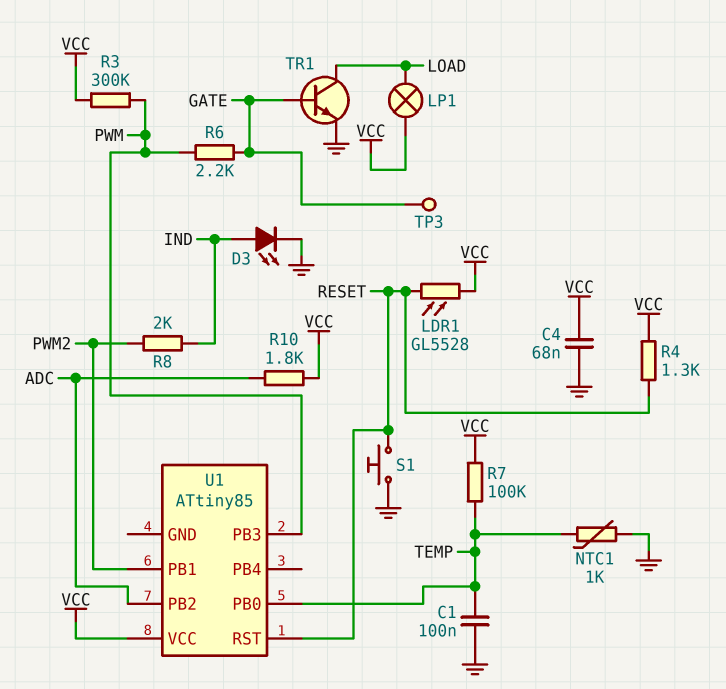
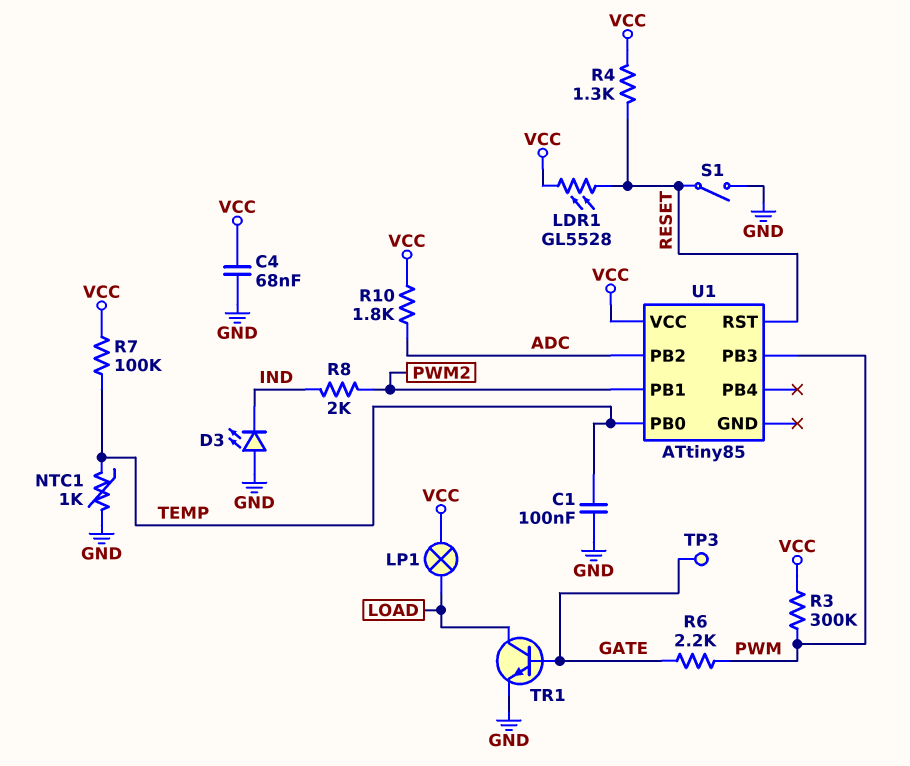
D3: LED (A IND, K GND) -> LED (A GND, K IND)
S1: button (GND, RESET) -> switch (GND, RESET)

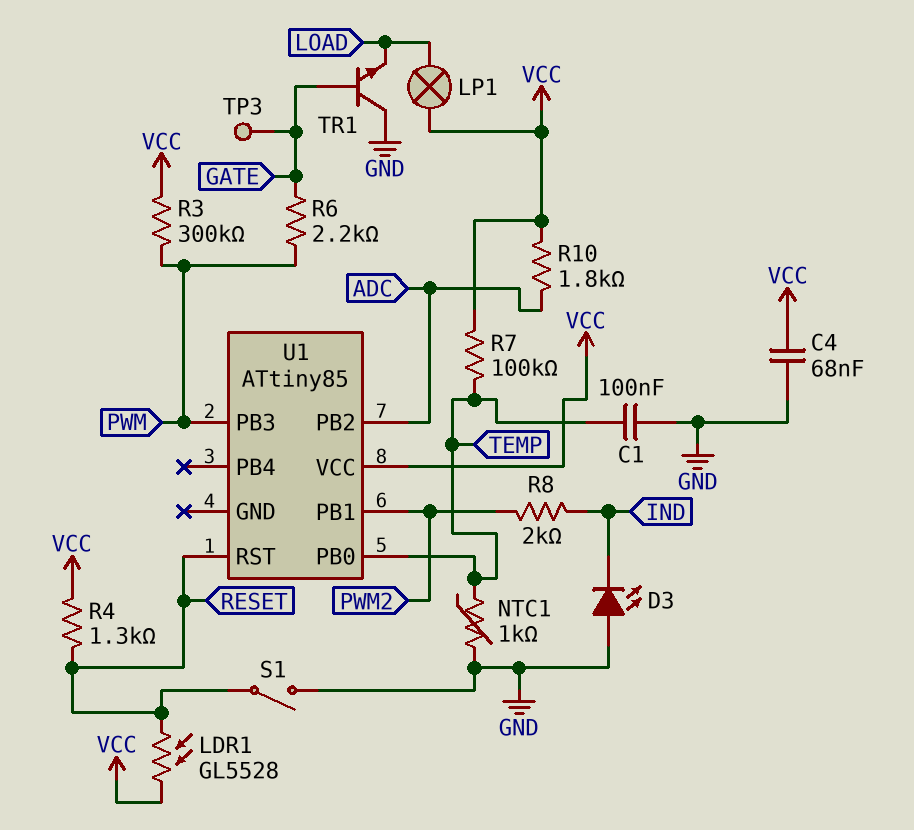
TR1: NPN (B GATE, C LOAD, E GND) -> NPN (B GATE, C GND, E LOAD)

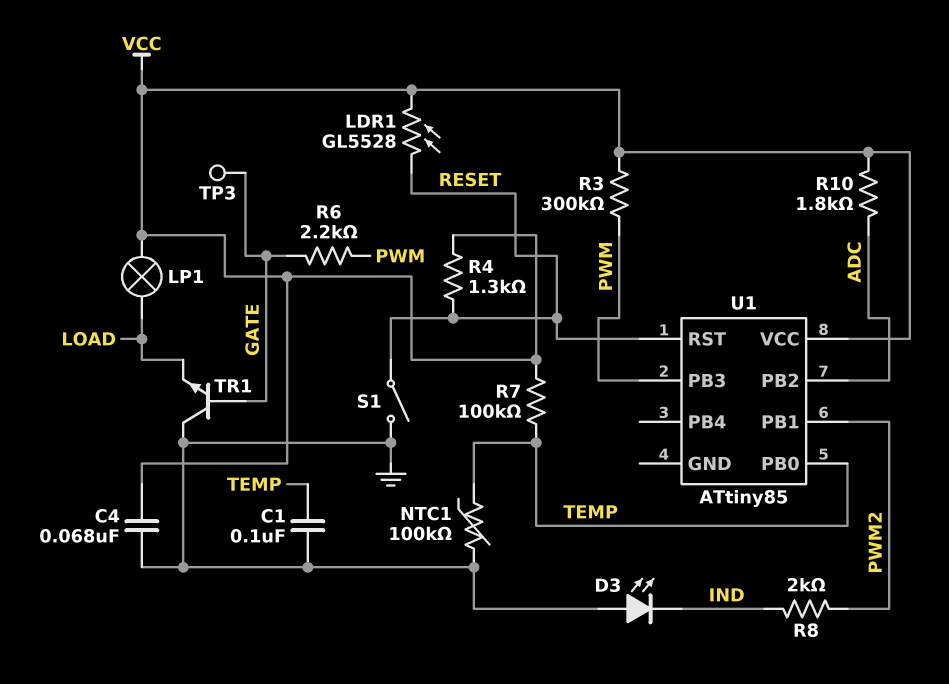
NTC1: 1k (GND, TEMP) -> 100k (GND, TEMP)

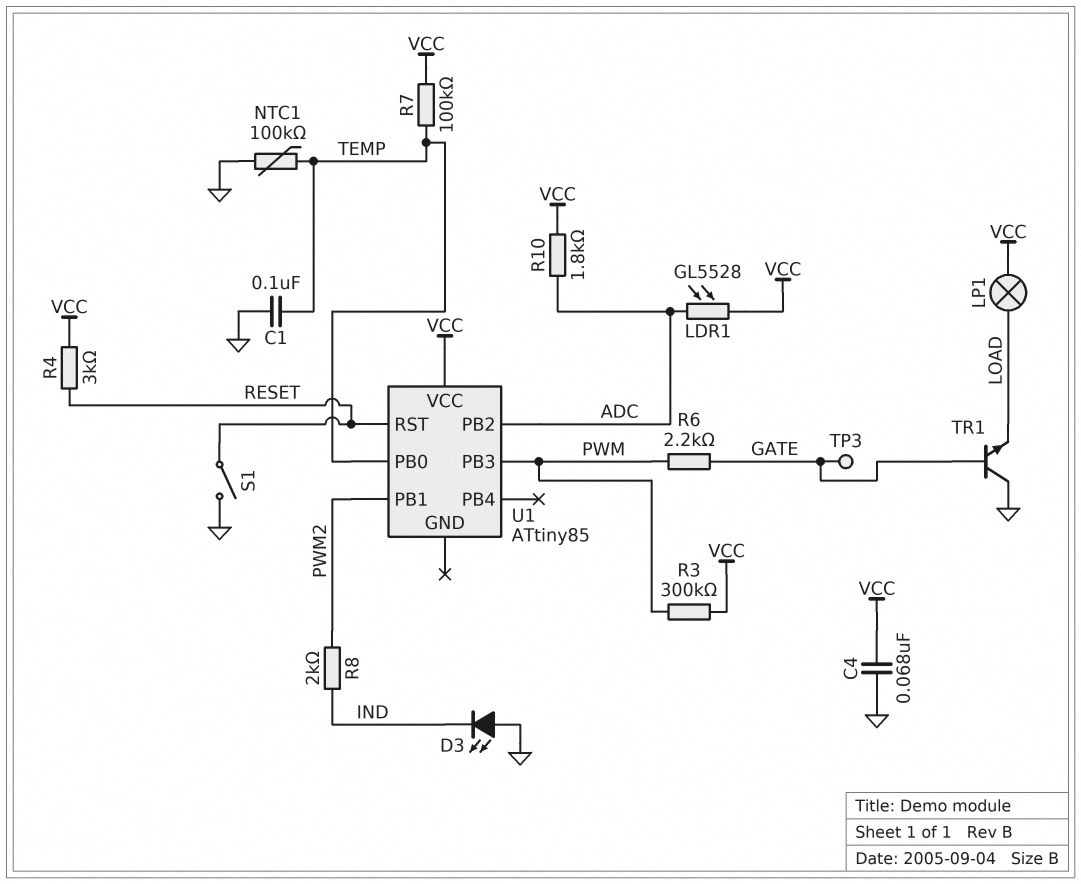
LDR1: GL5528 (RESET, VCC) -> GL5528 (ADC, VCC)
R4: 1.3k (RESET, VCC) -> 3k (RESET, VCC)

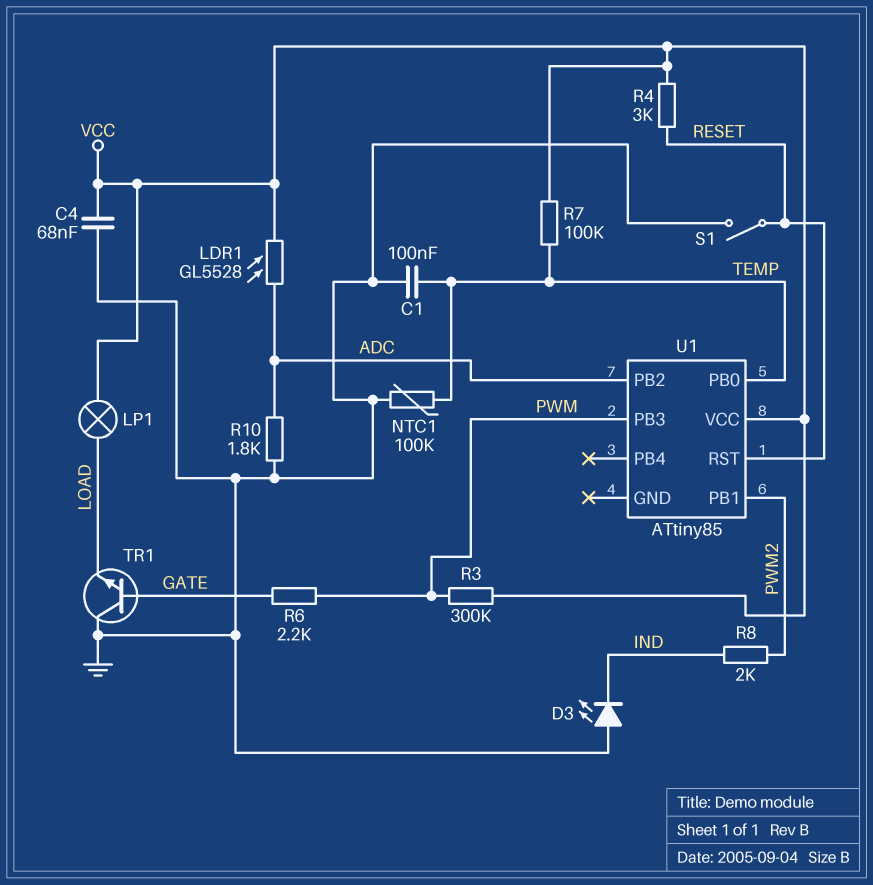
R10: 1.8k (ADC, VCC) -> 1.8k (ADC, GND)
TP3: test point (GATE) -> none

